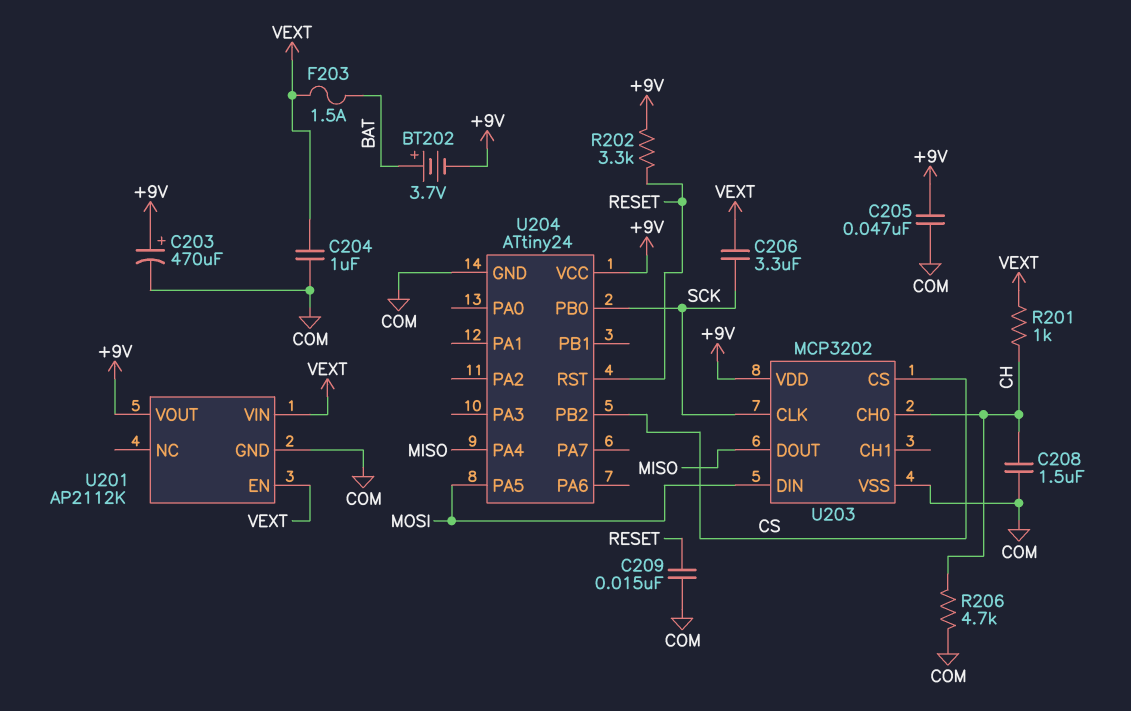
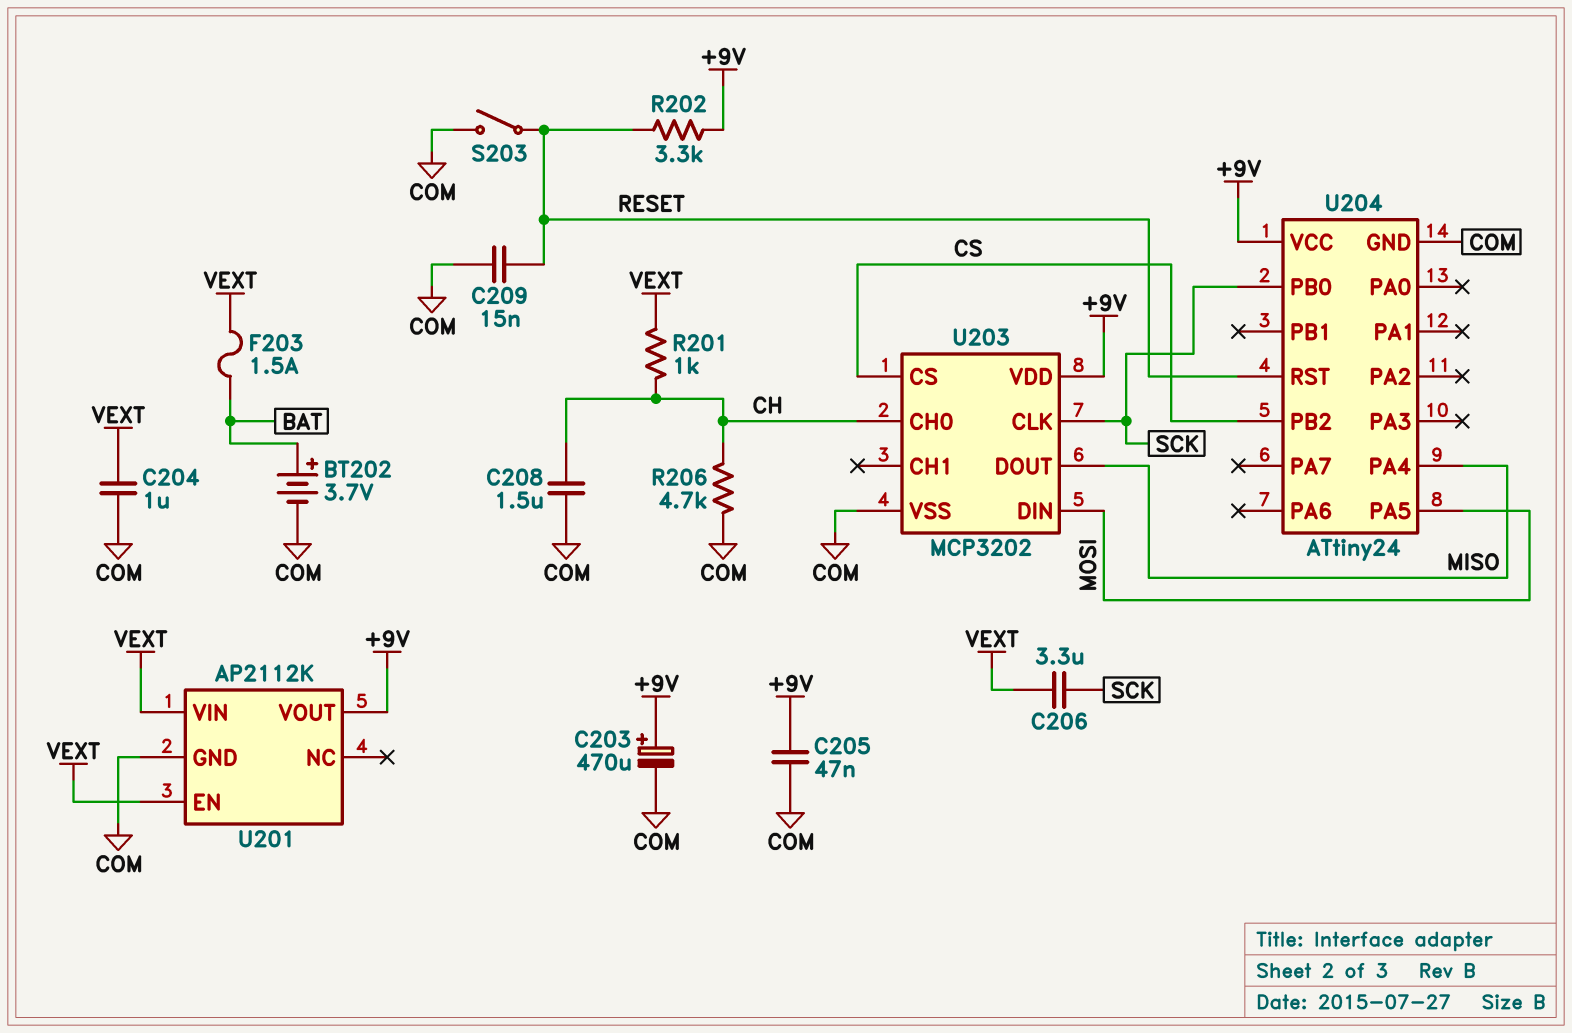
BT202: 3.7V (plus BAT, minus +9V) -> 3.7V (plus BAT, minus COM)
S203: none -> switch (COM, RESET)

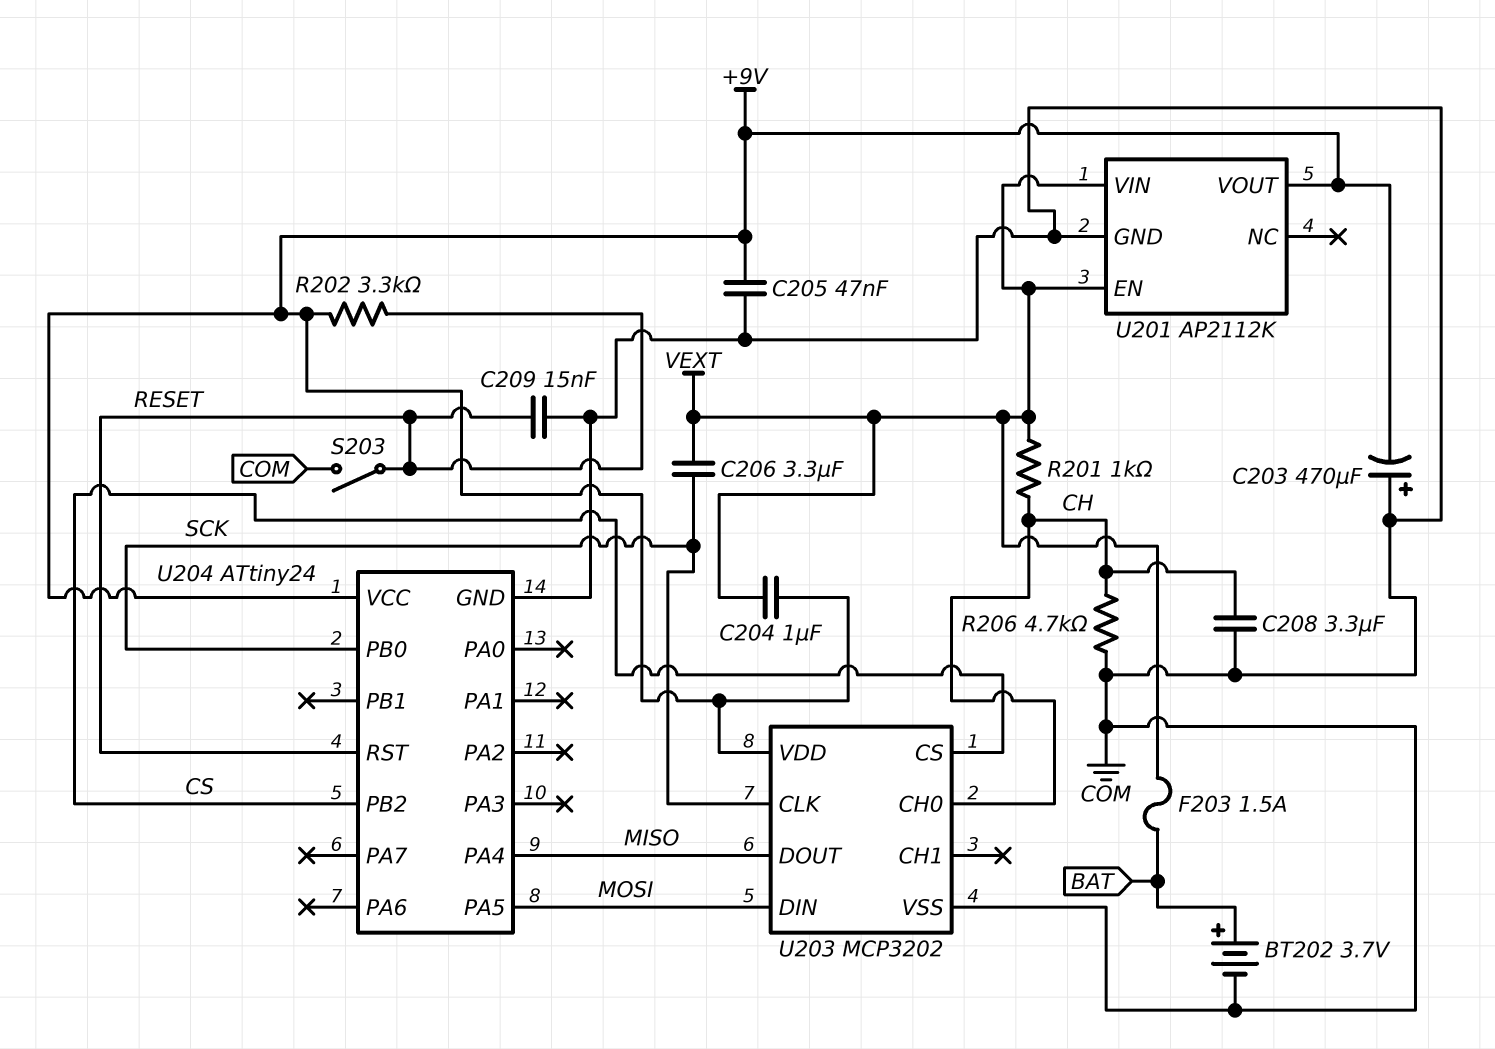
C203: 470uF (plus +9V, minus COM) -> 470uF (plus COM, minus +9V)
C204: 1uF (COM, VEXT) -> 1uF (+9V, VEXT)
C208: 1.5uF (CH, COM) -> 3.3uF (CH, COM)

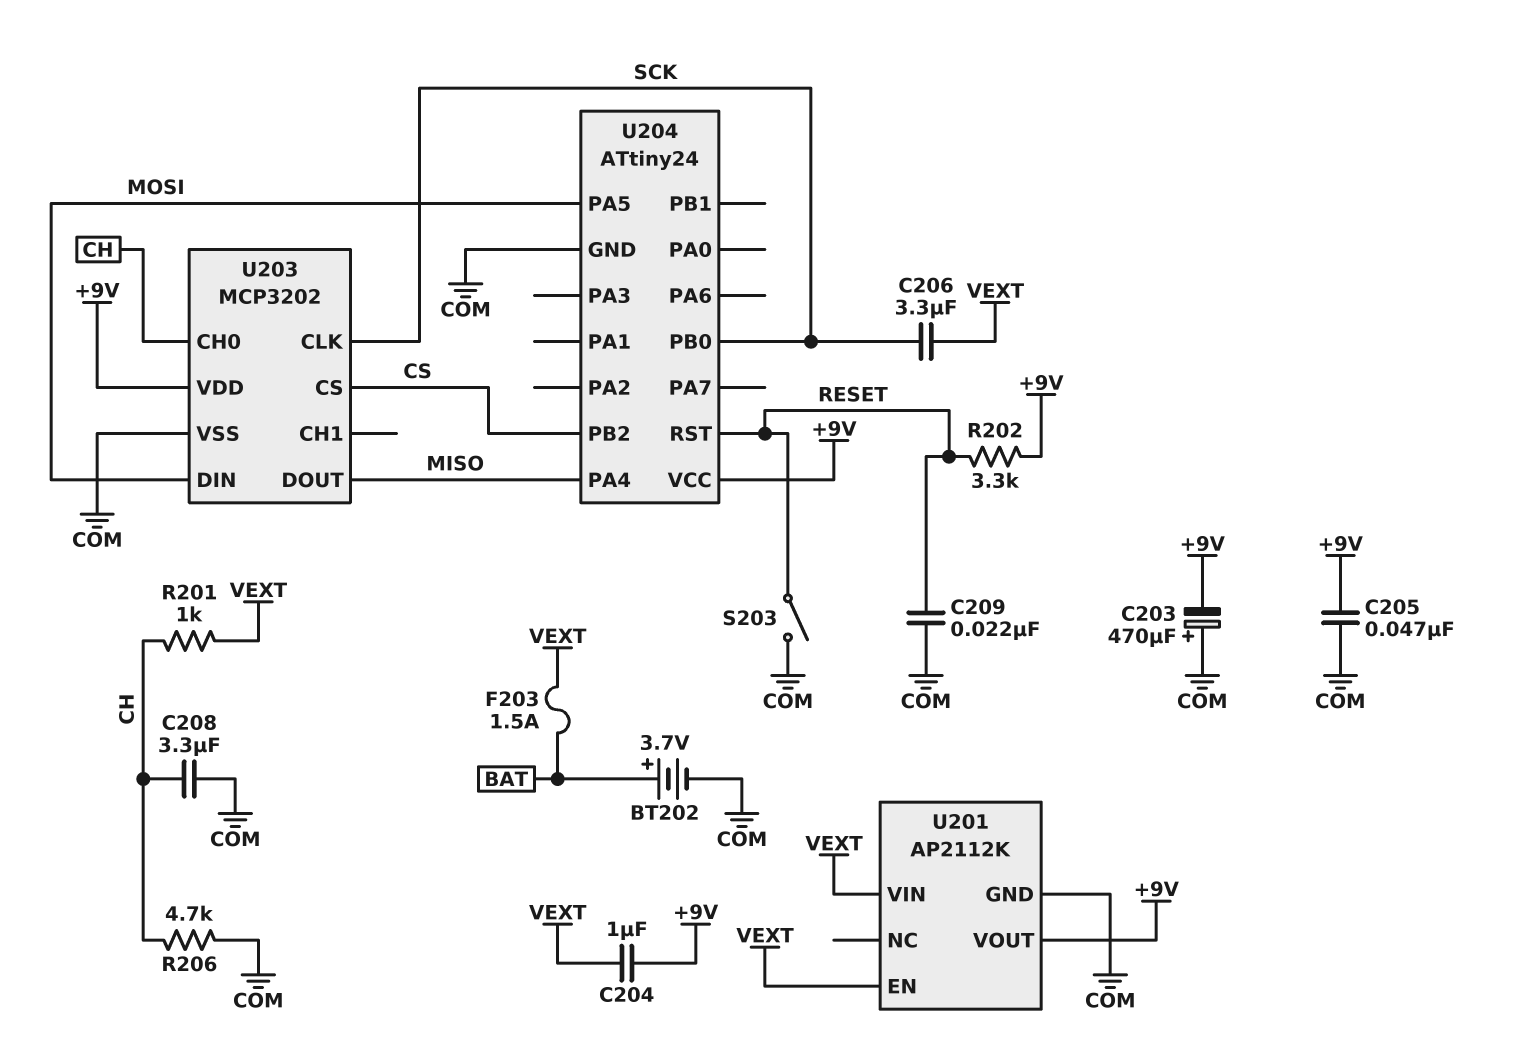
C209: 15nF (COM, RESET) -> 22nF (COM, RESET)

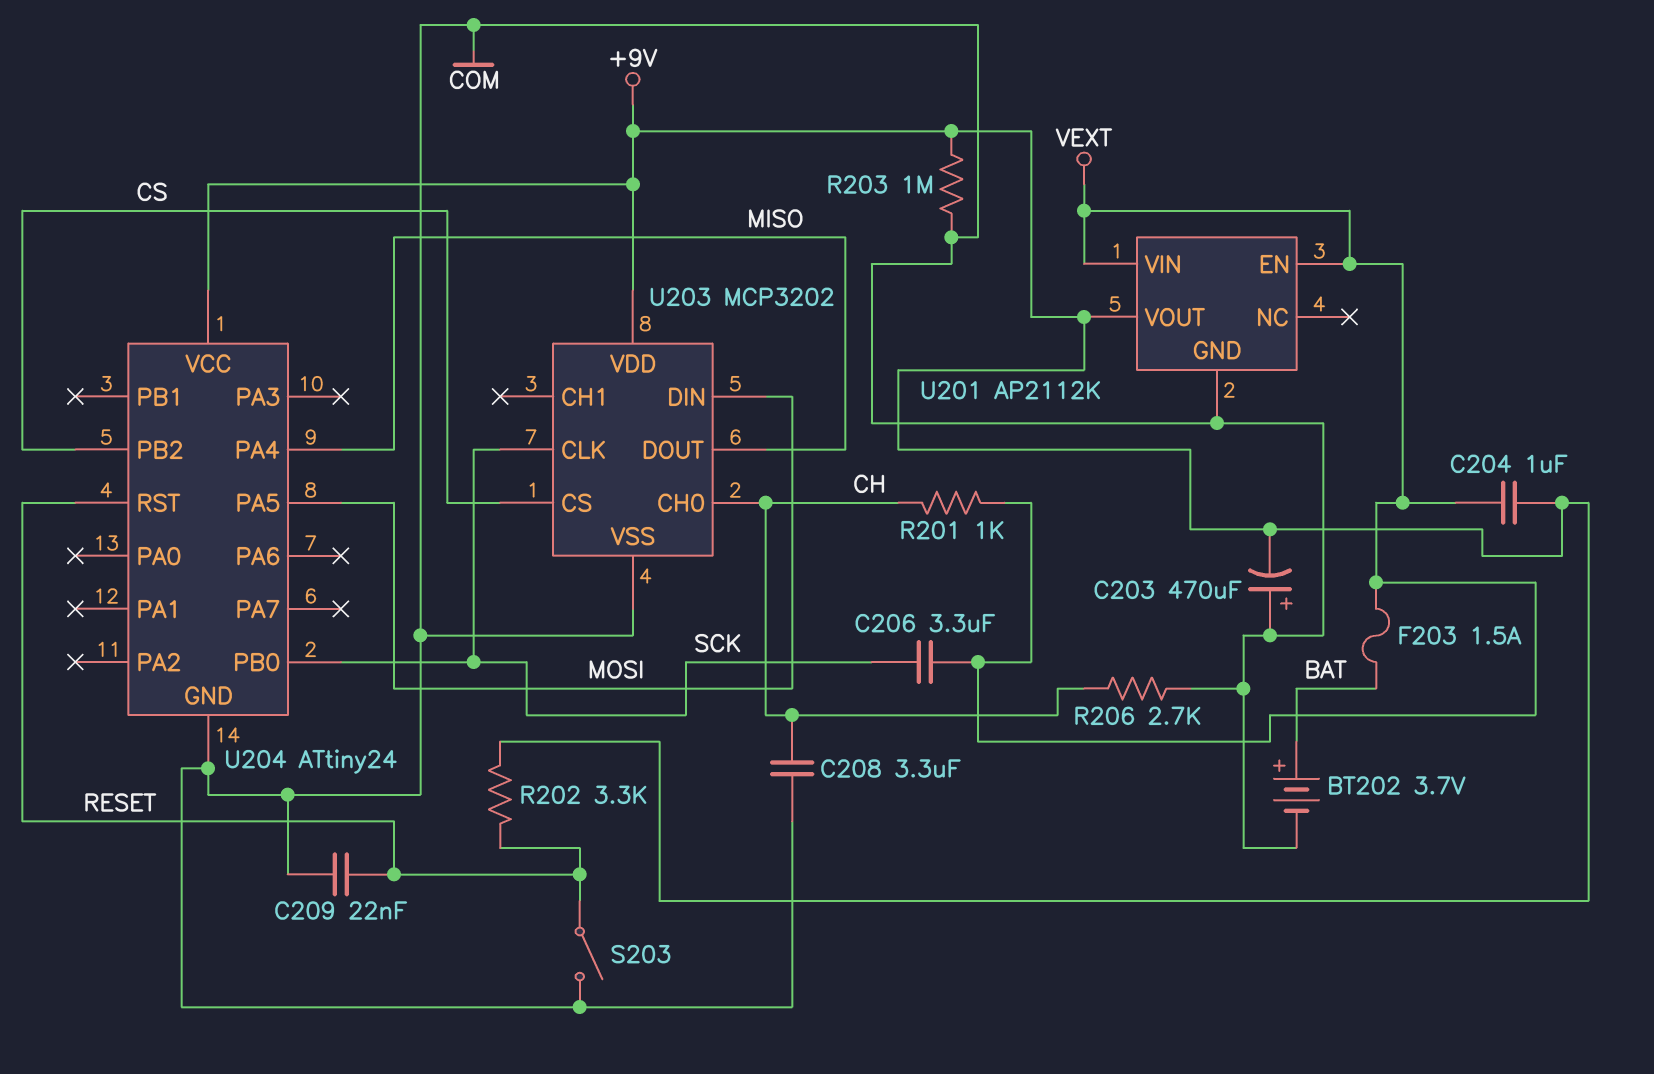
C205: 47nF (+9V, COM) -> none
R203: none -> 1M (+9V, COM)
R206: 4.7k (CH, COM) -> 2.7k (CH, COM)

